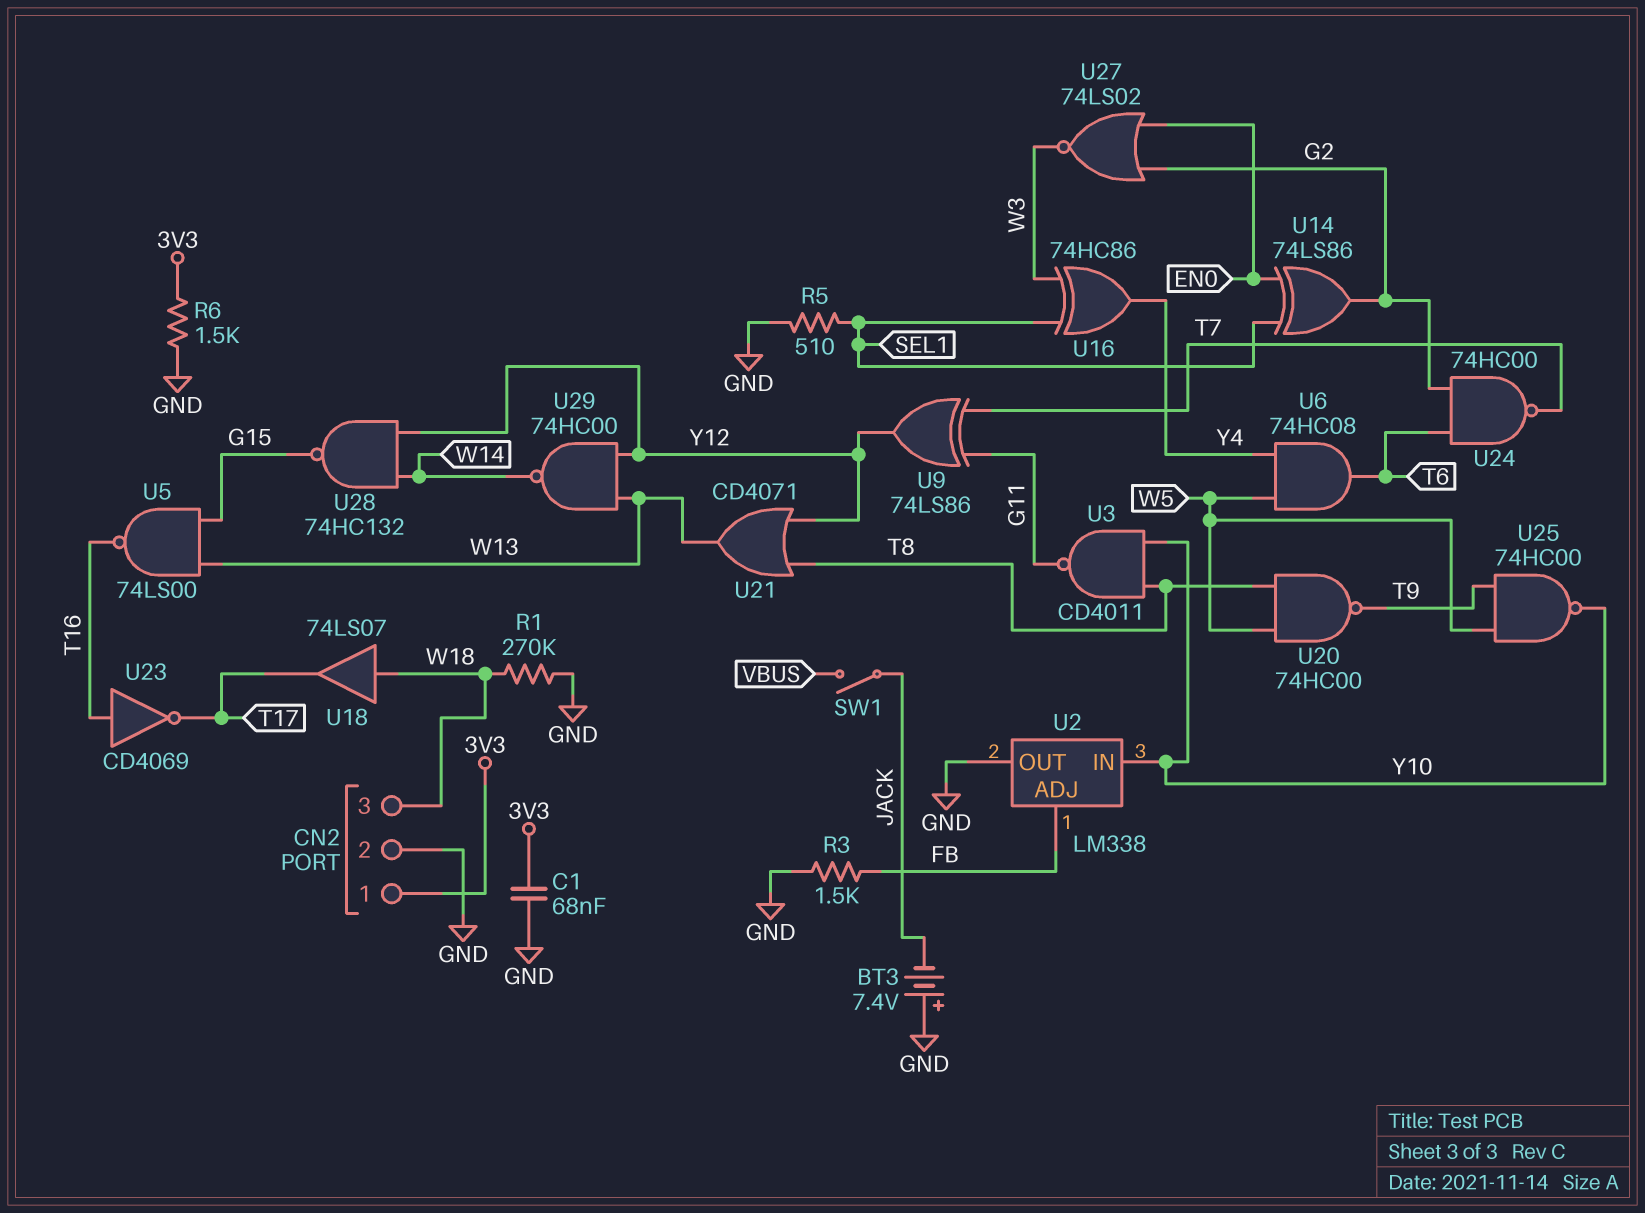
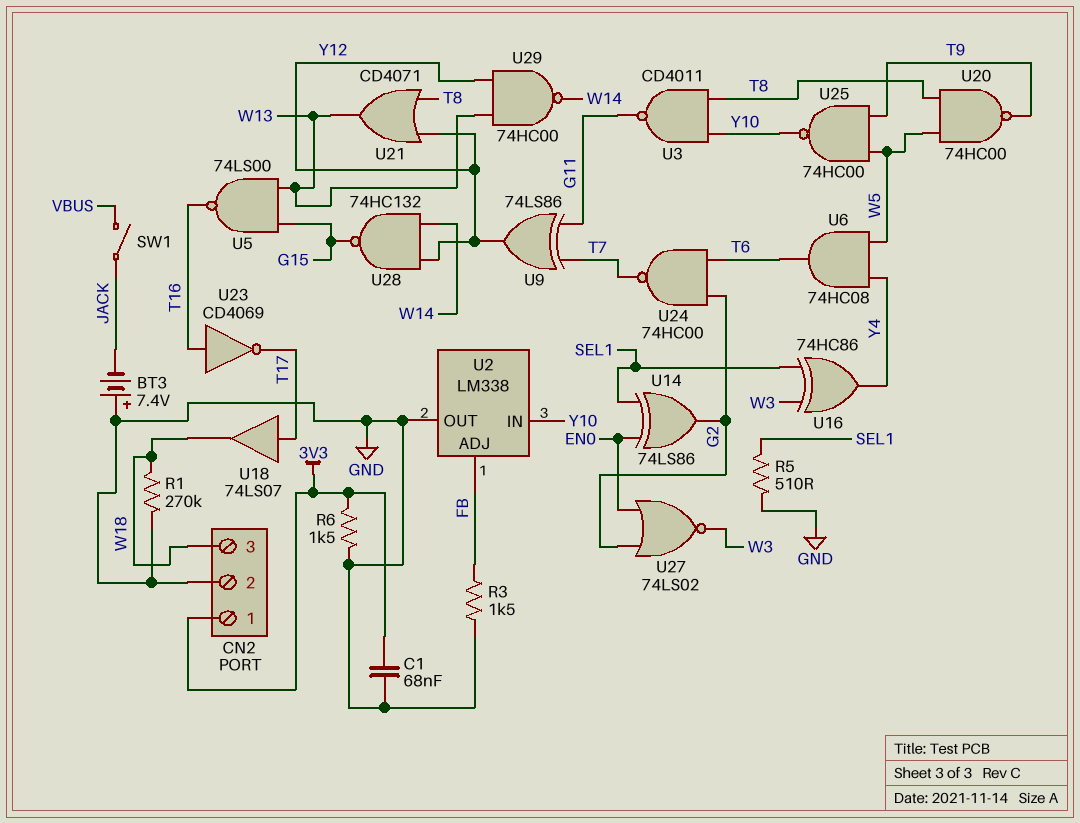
U18: buffer 74LS07 (in W18, out T17) -> buffer 74LS07 (in T17, out W18)

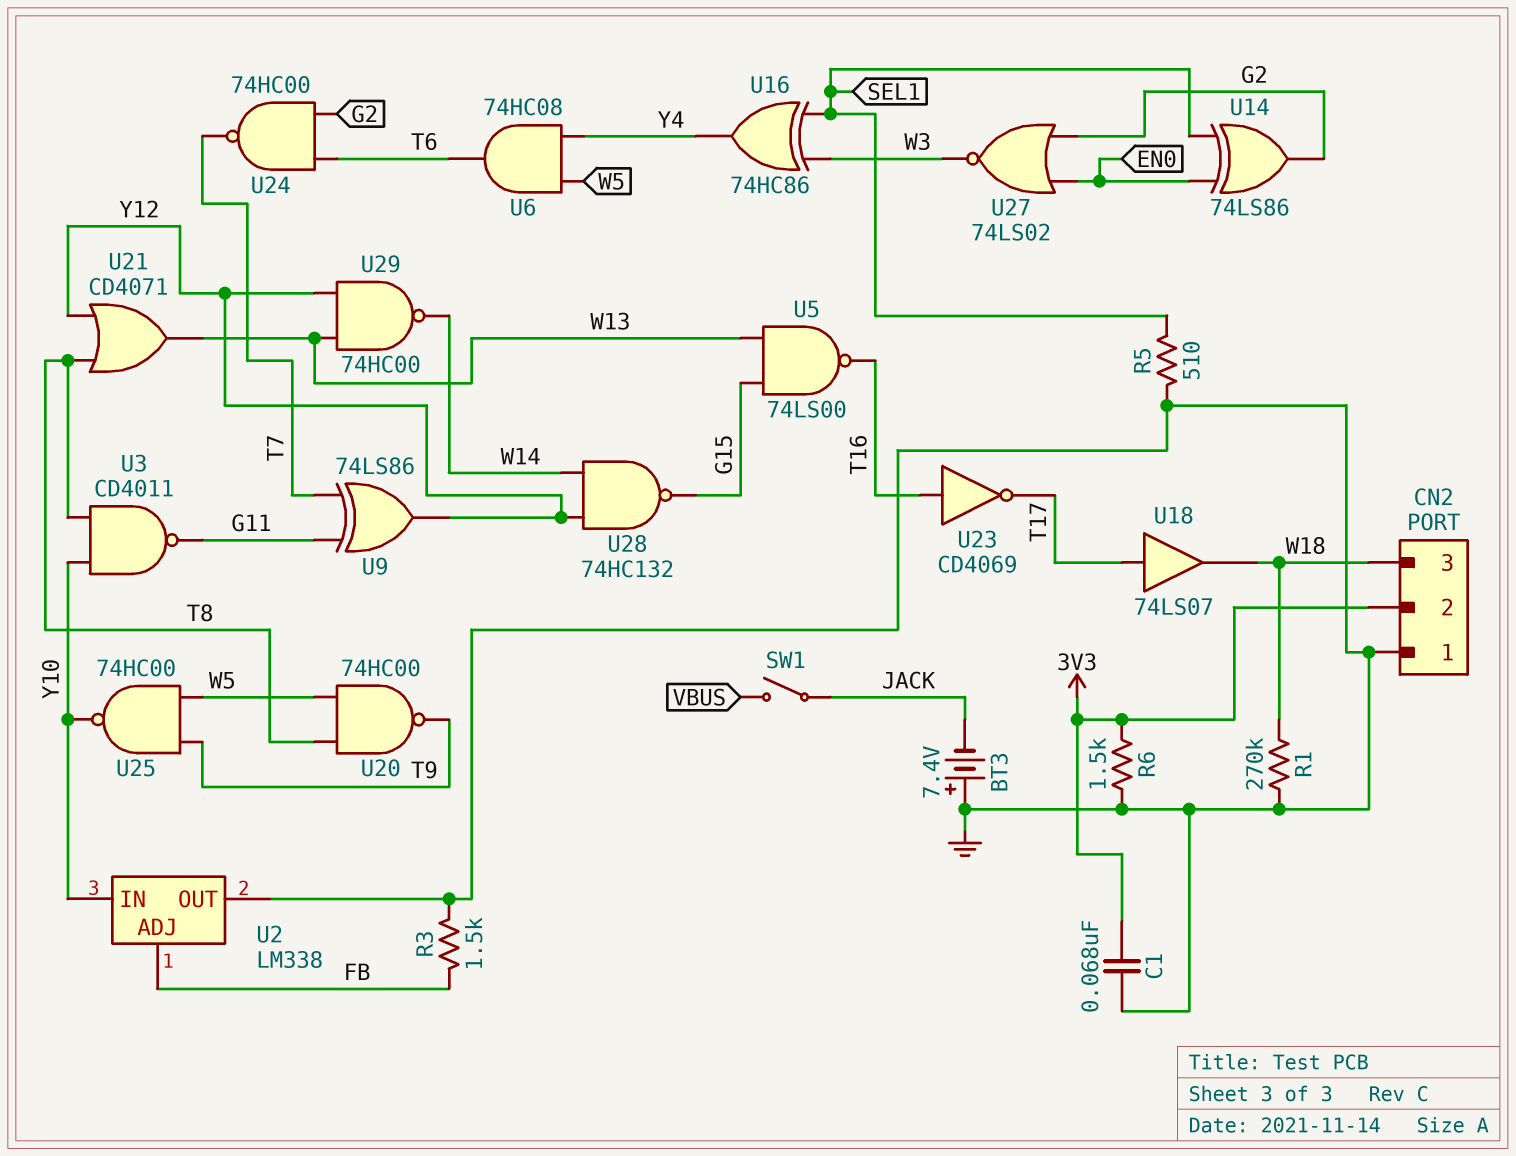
CN2 pin 1: 3V3 -> GND
CN2 pin 2: GND -> 3V3

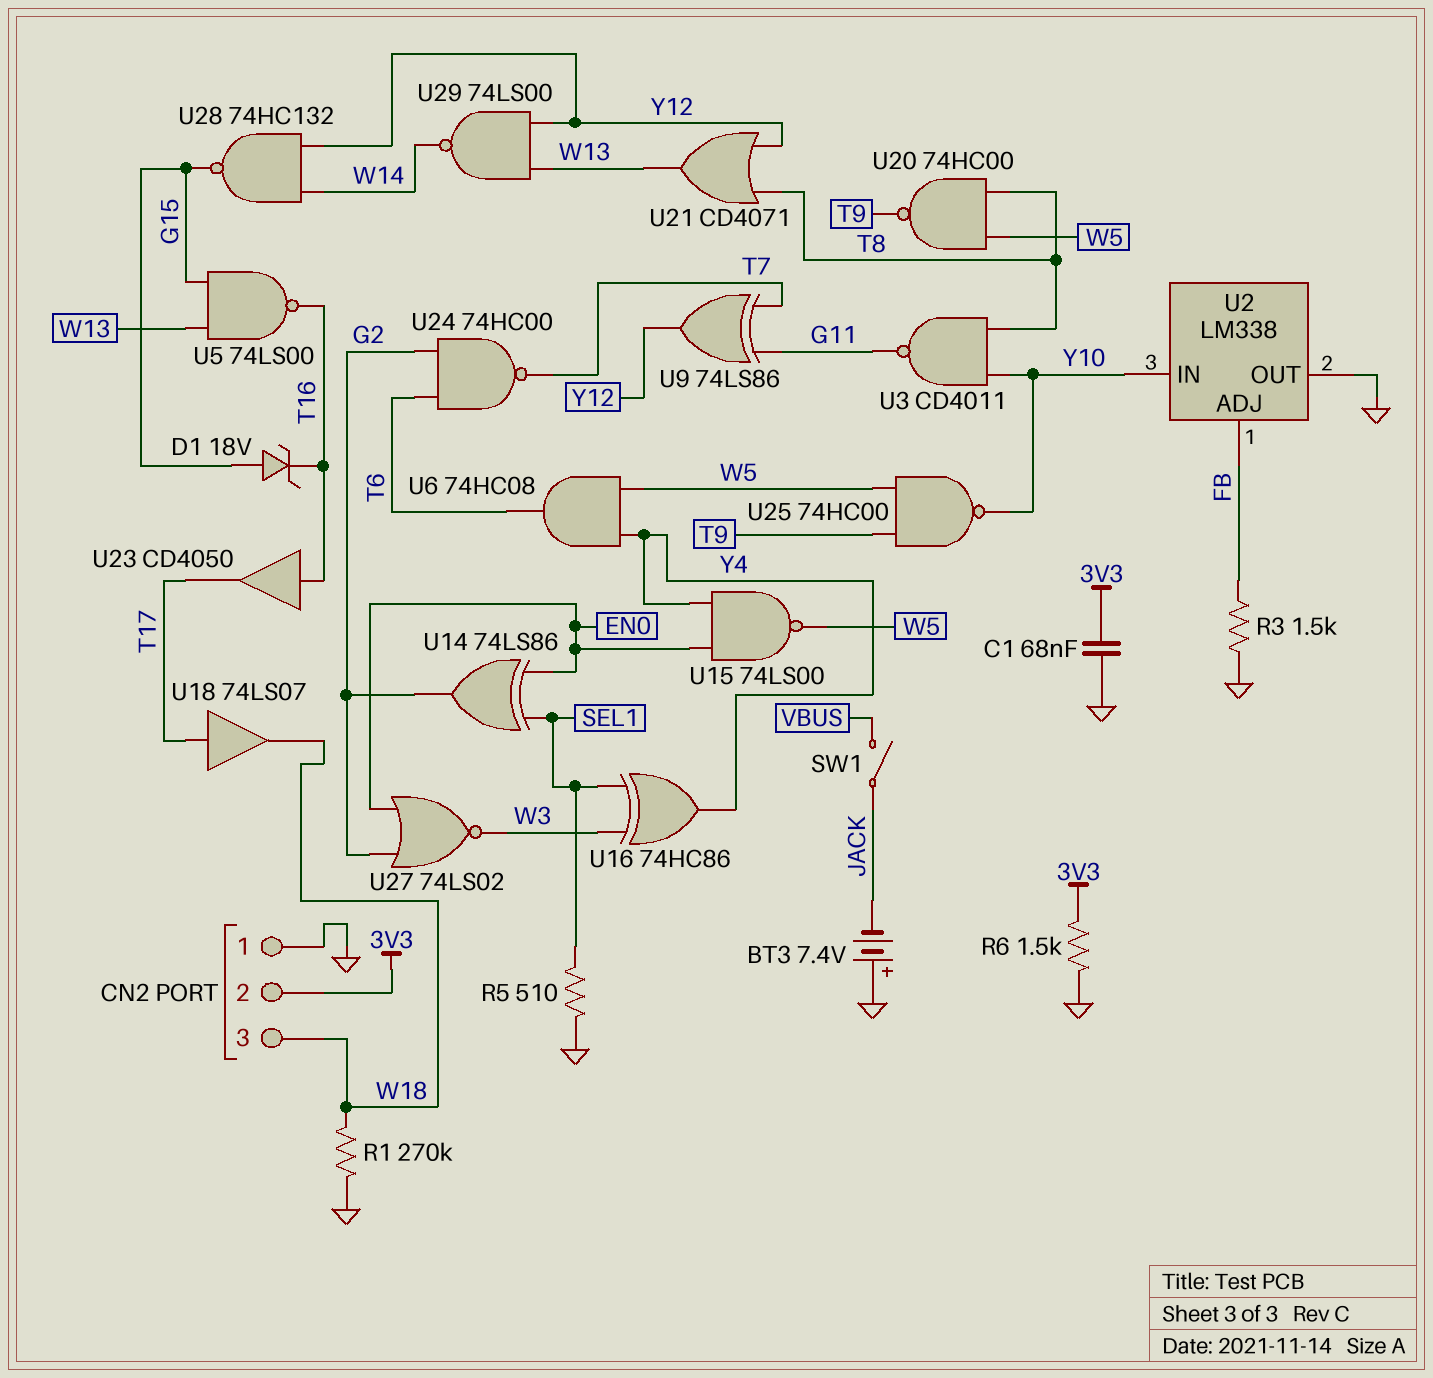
D1: none -> zener 18V (A G15, K T16)
U15: none -> NAND 74LS00 (in EN0, in Y4, out W5)
U23: NOT CD4069 (in T16, out T17) -> buffer CD4050 (in T16, out T17)
U29: NAND 74HC00 (in W13, in Y12, out W14) -> NAND 74LS00 (in W13, in Y12, out W14)

